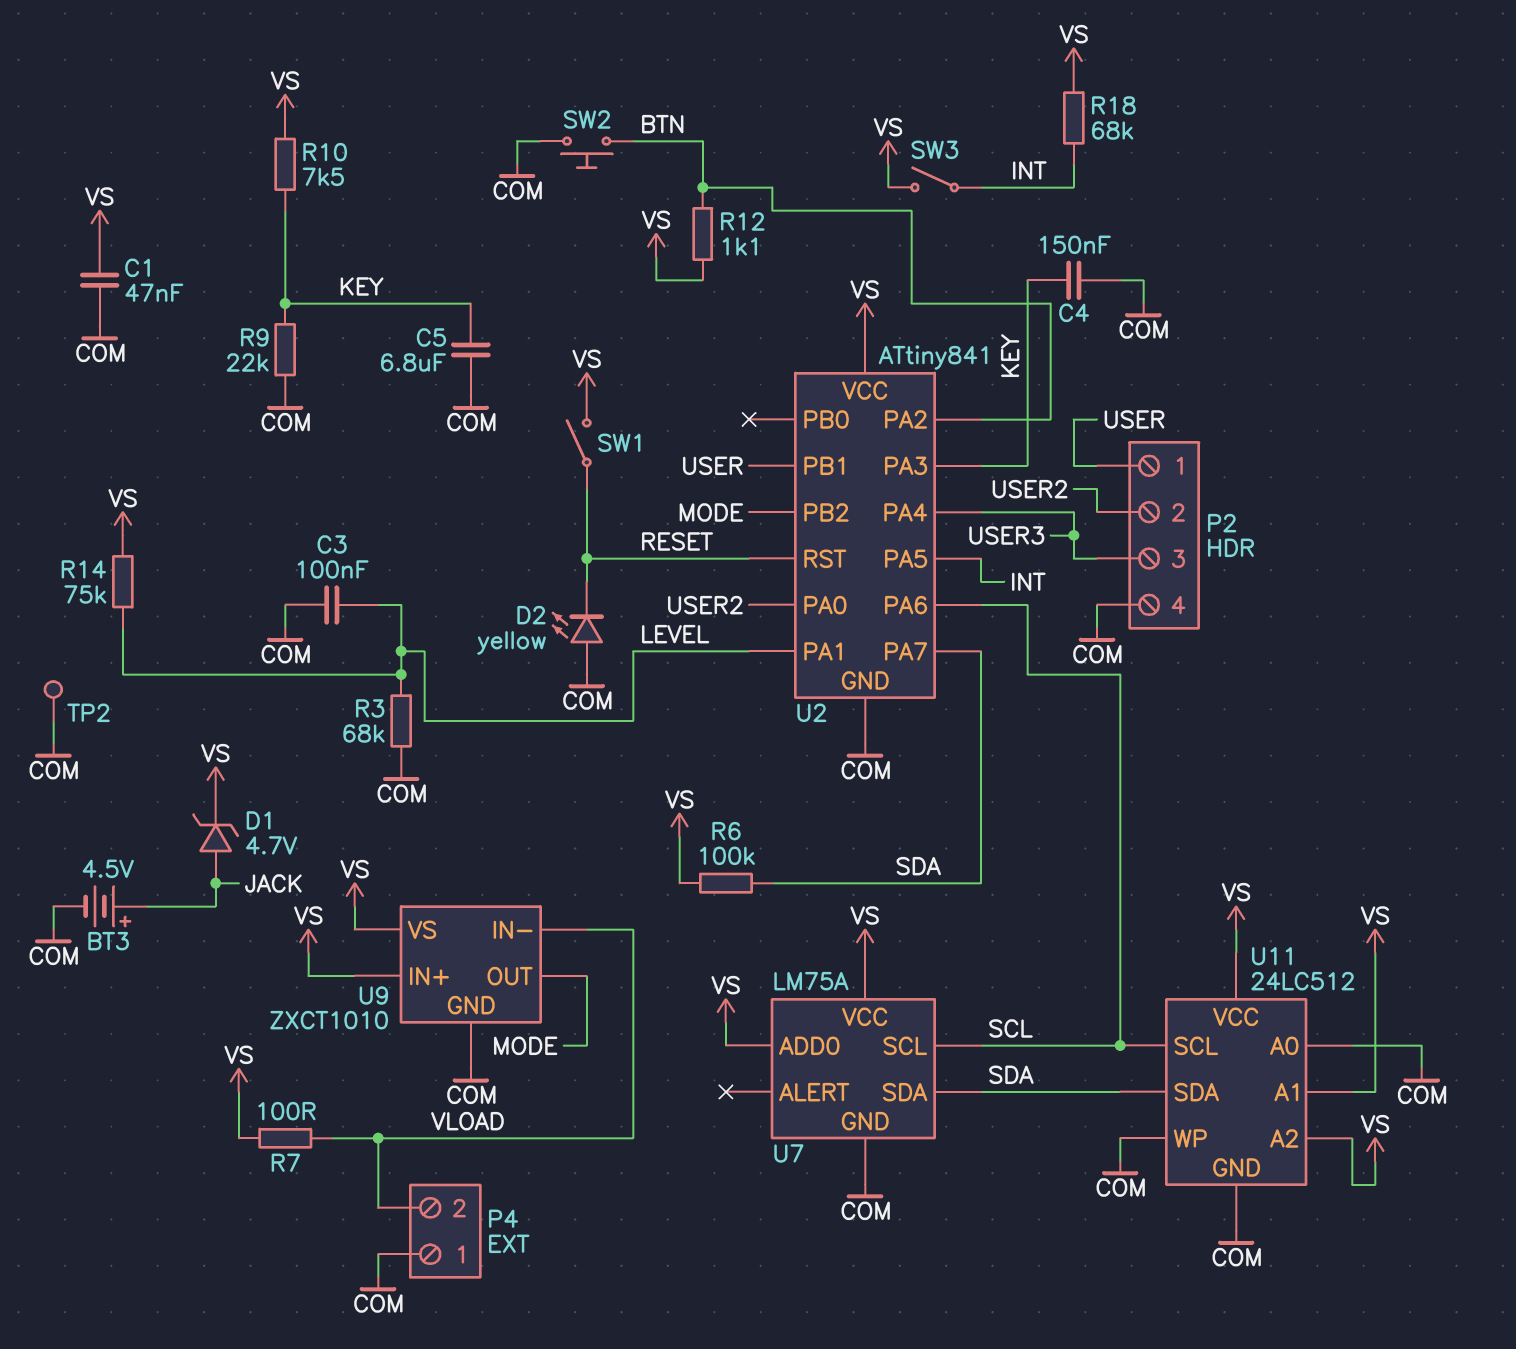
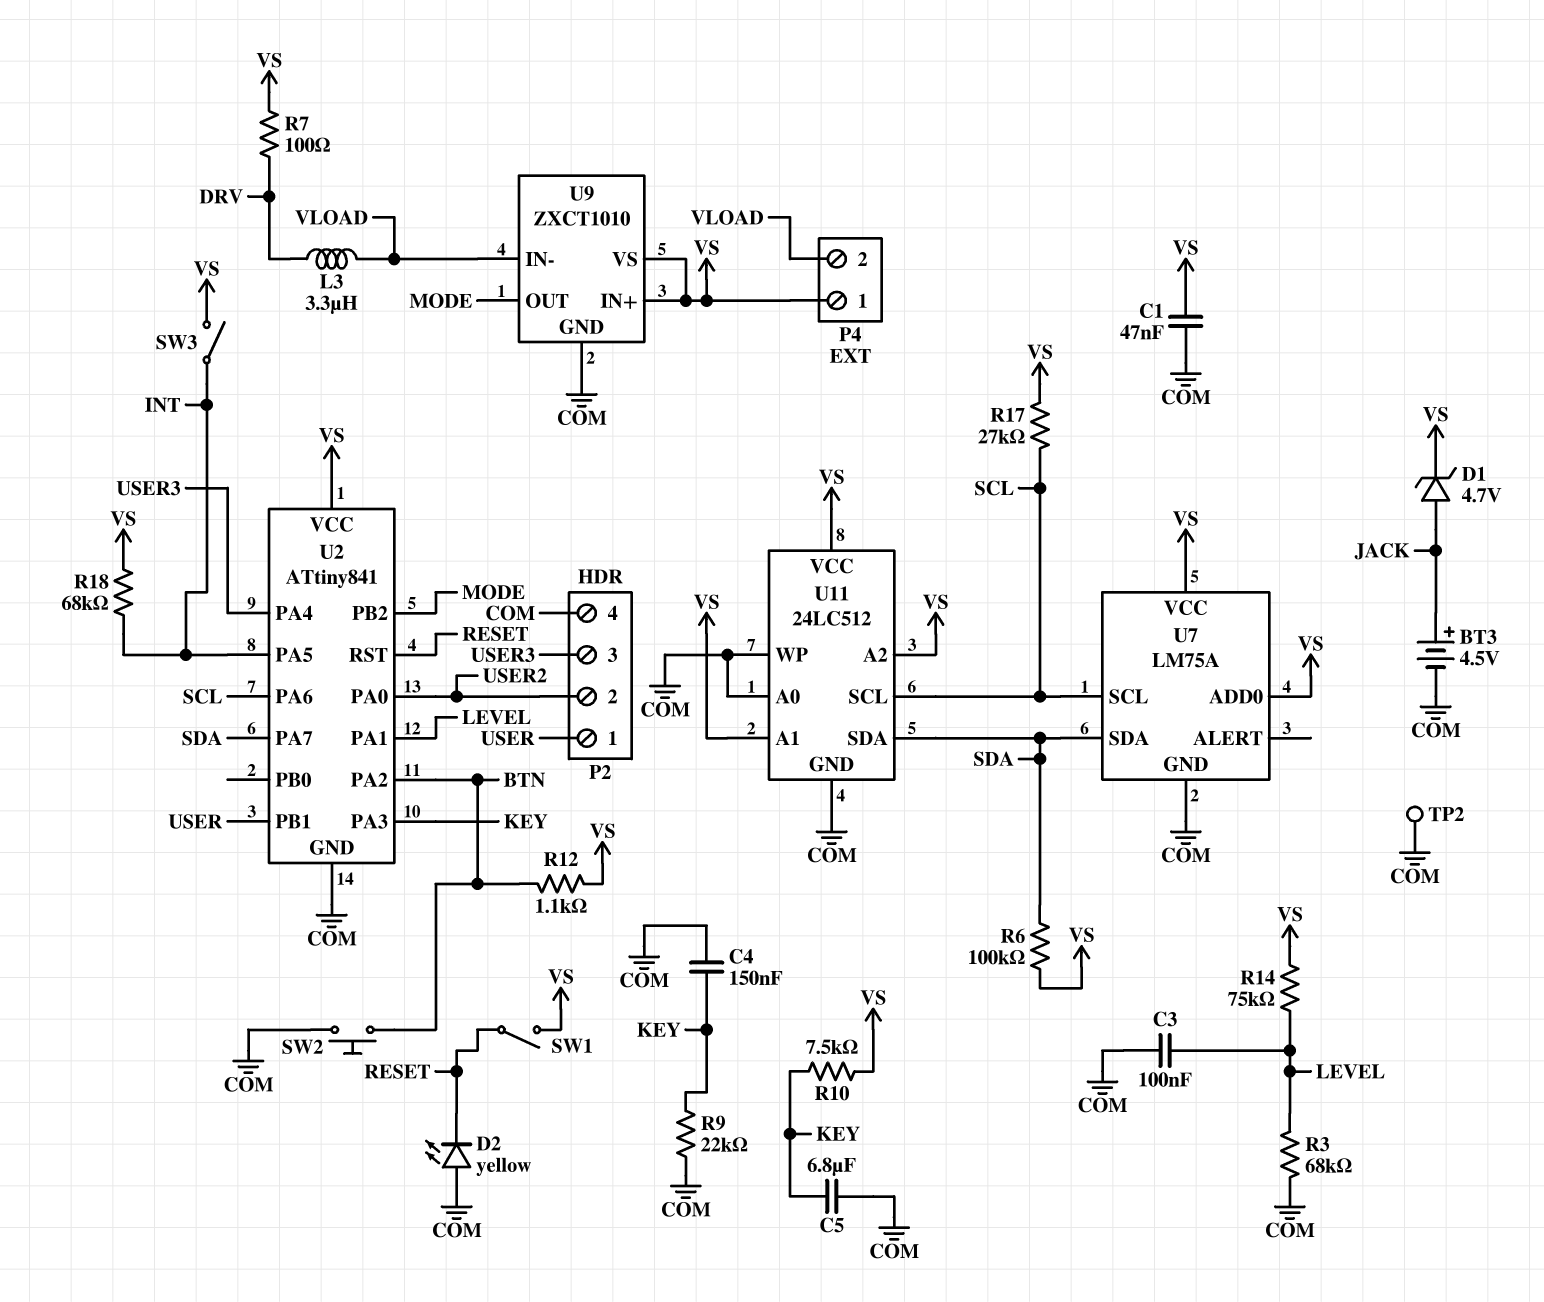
L3: none -> 3.3uH (DRV, VLOAD)
P4 pin 1: COM -> VS
R7: 100 (VLOAD, VS) -> 100 (DRV, VS)
R17: none -> 27k (SCL, VS)

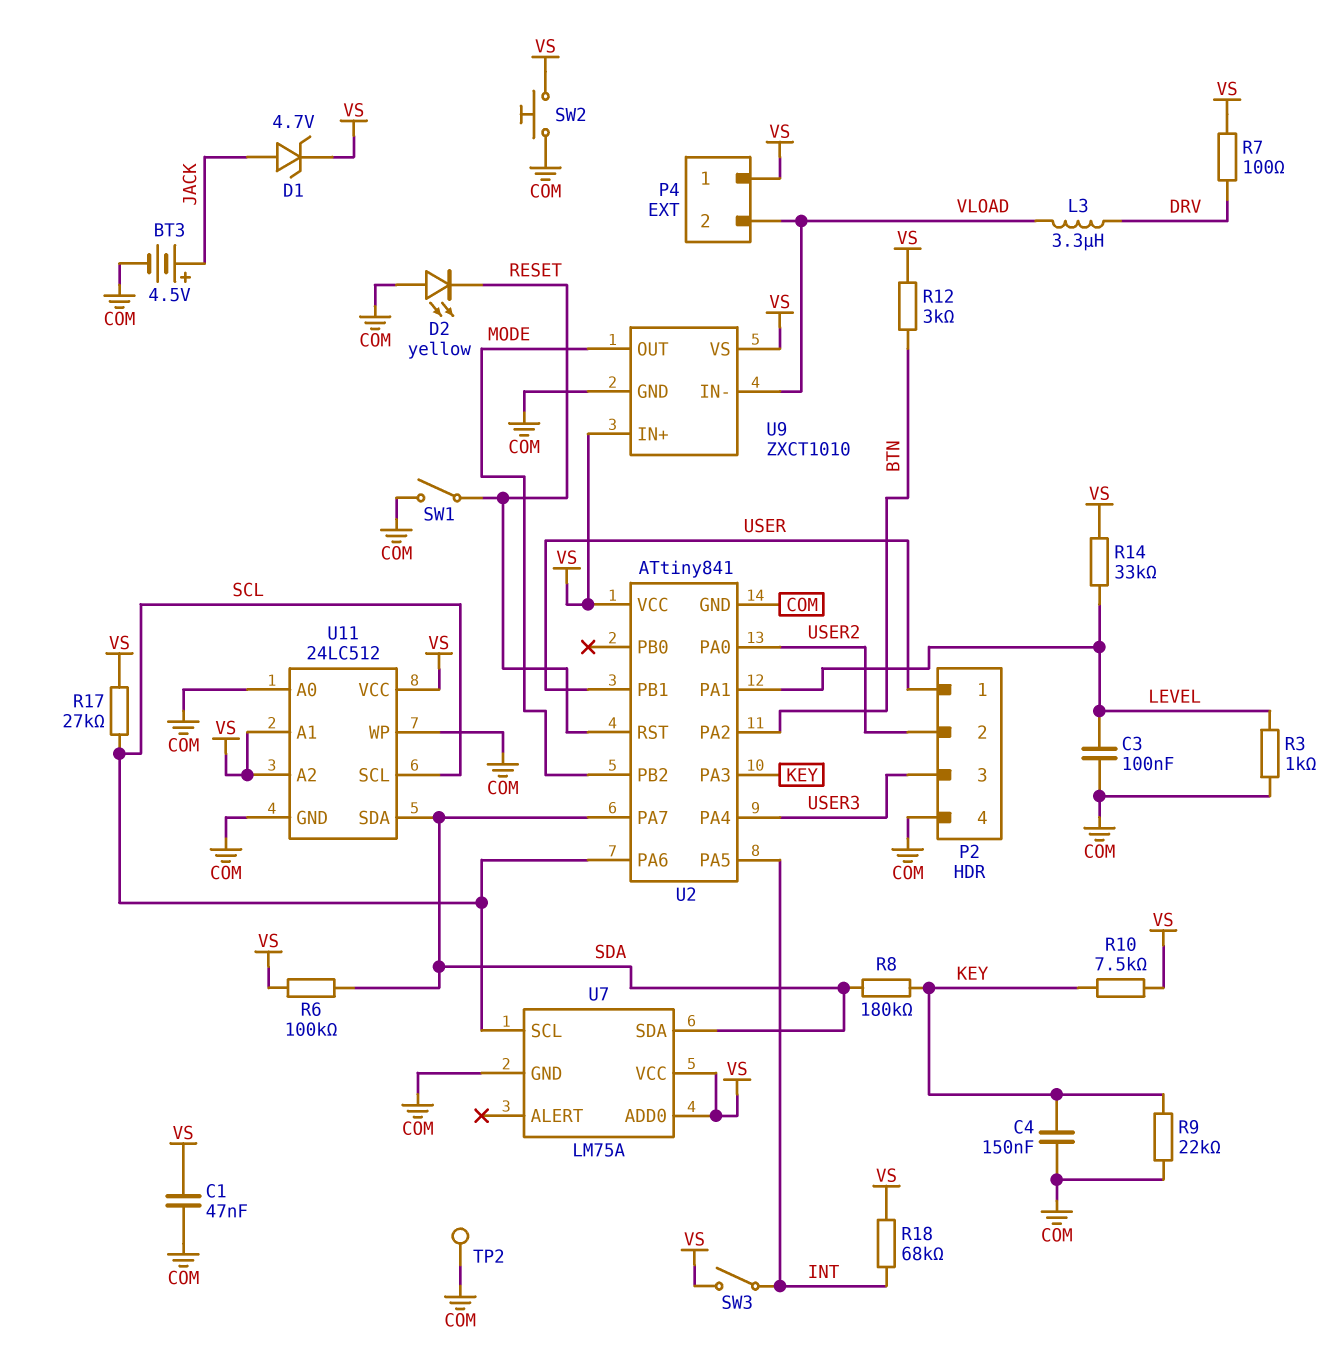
C5: 6.8uF (COM, KEY) -> none
R3: 68k (COM, LEVEL) -> 1k (COM, LEVEL)
R8: none -> 180k (KEY, SDA)
R12: 1.1k (BTN, VS) -> 3k (BTN, VS)
R14: 75k (LEVEL, VS) -> 33k (LEVEL, VS)
SW1: switch (RESET, VS) -> switch (COM, RESET)
SW2: button (BTN, COM) -> button (COM, VS)

